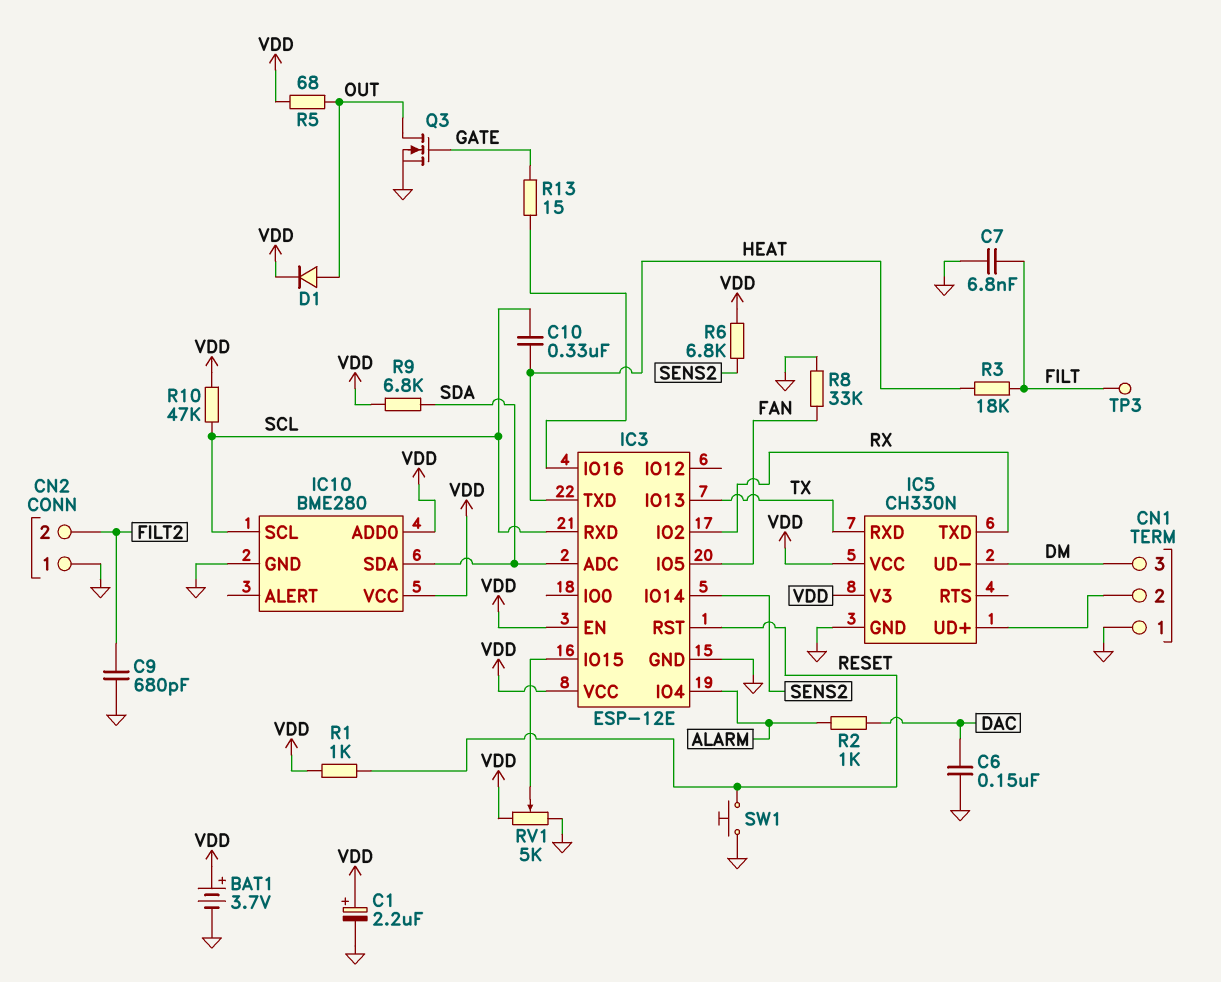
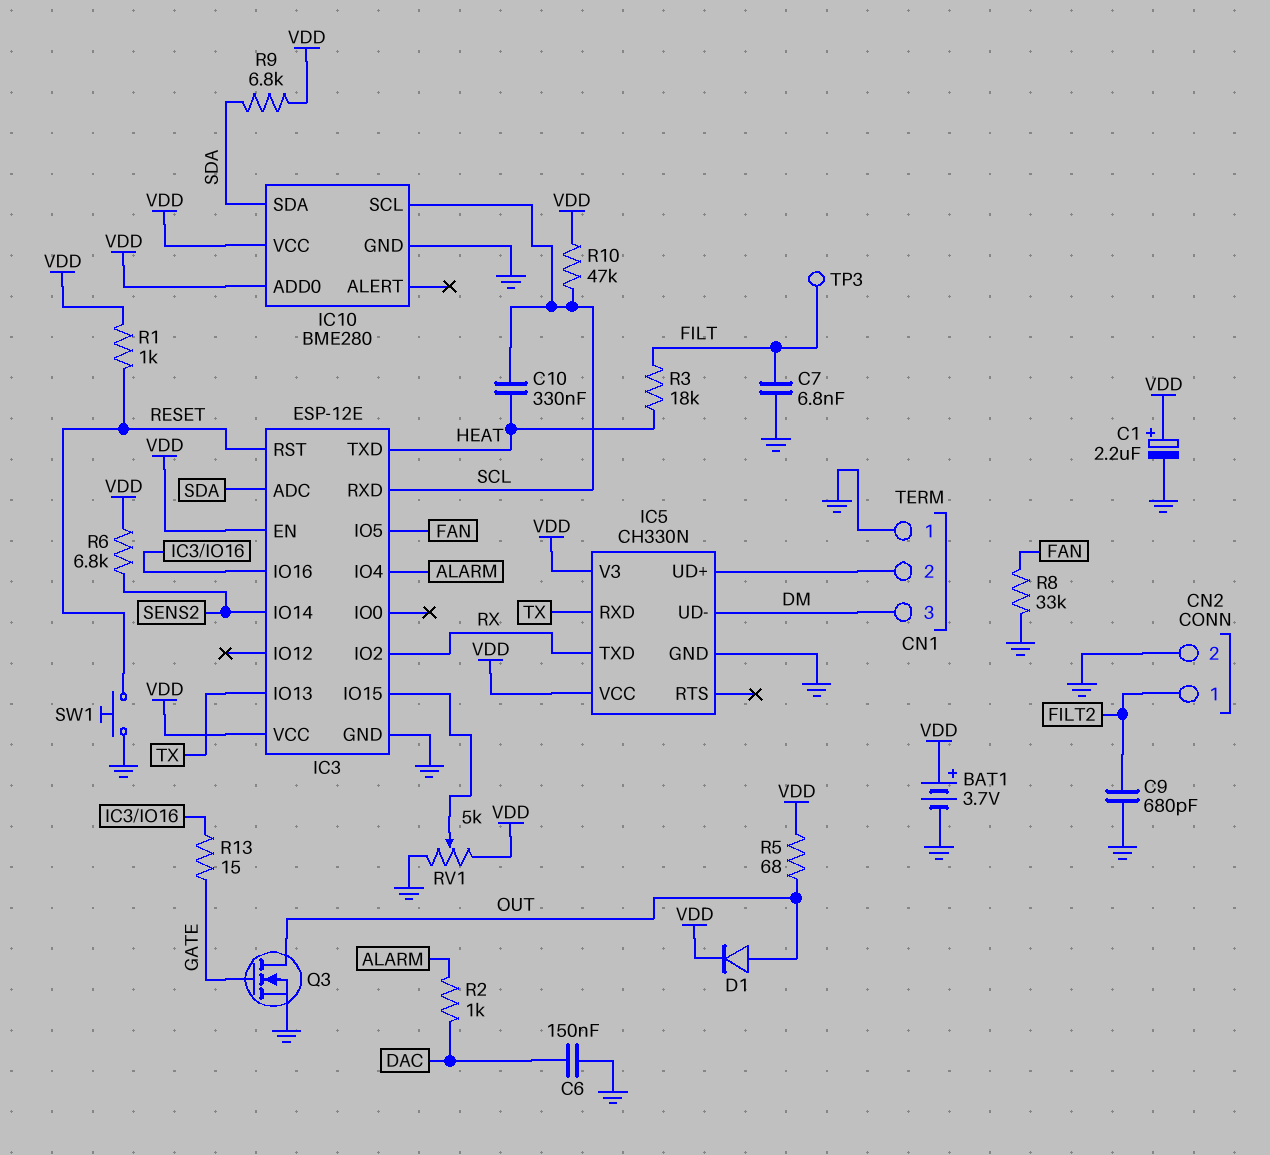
CN2 pin 1: GND -> FILT2
CN2 pin 2: FILT2 -> GND

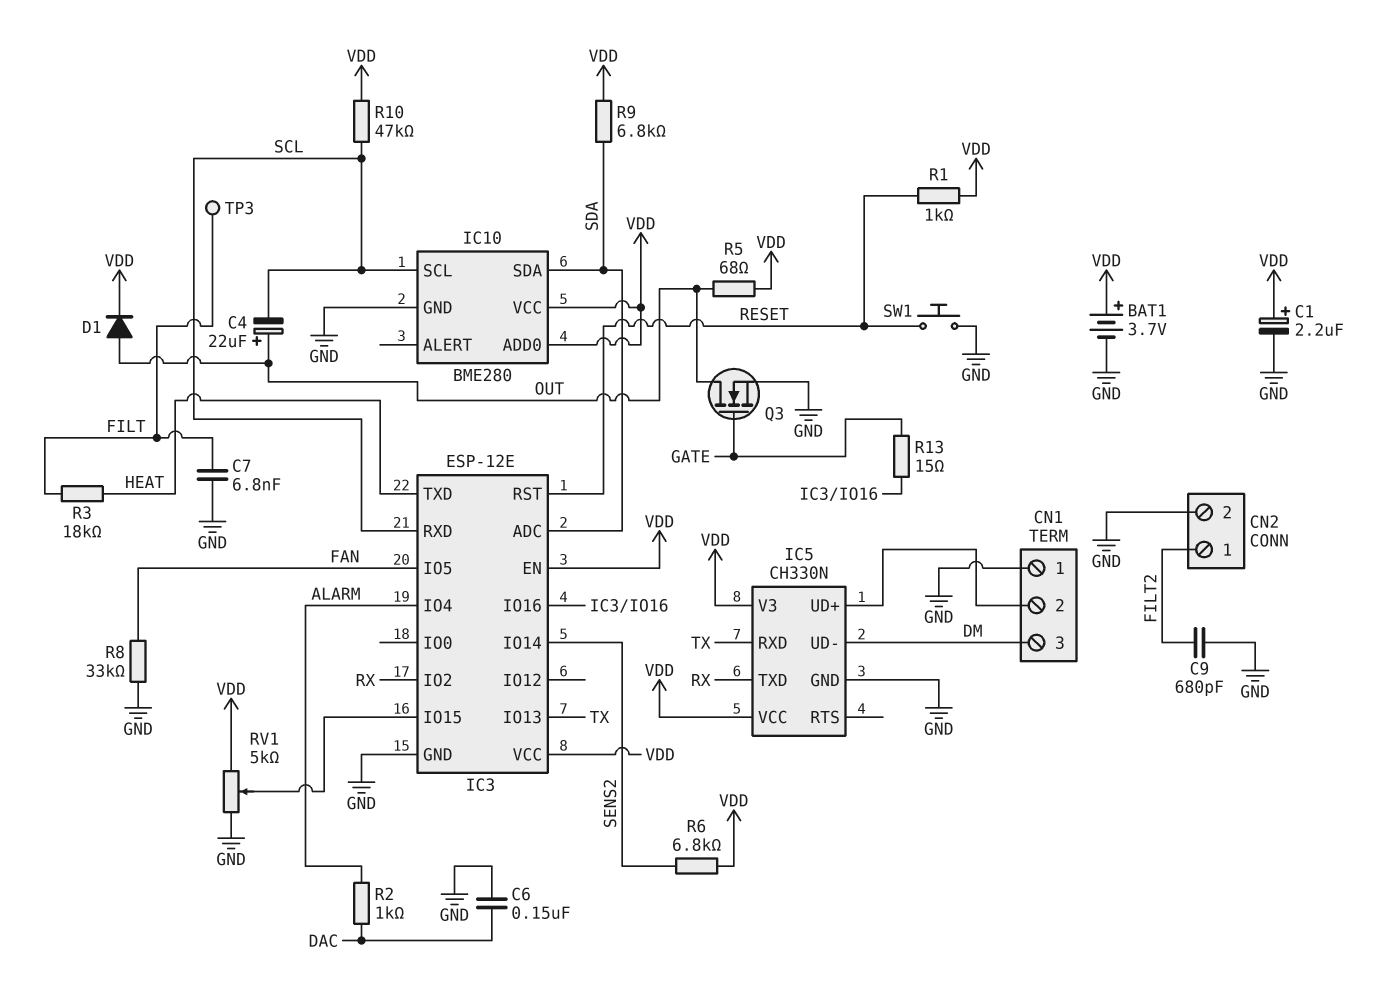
C4: none -> 22uF (plus OUT, minus SCL)
C10: 330nF (HEAT, SCL) -> none

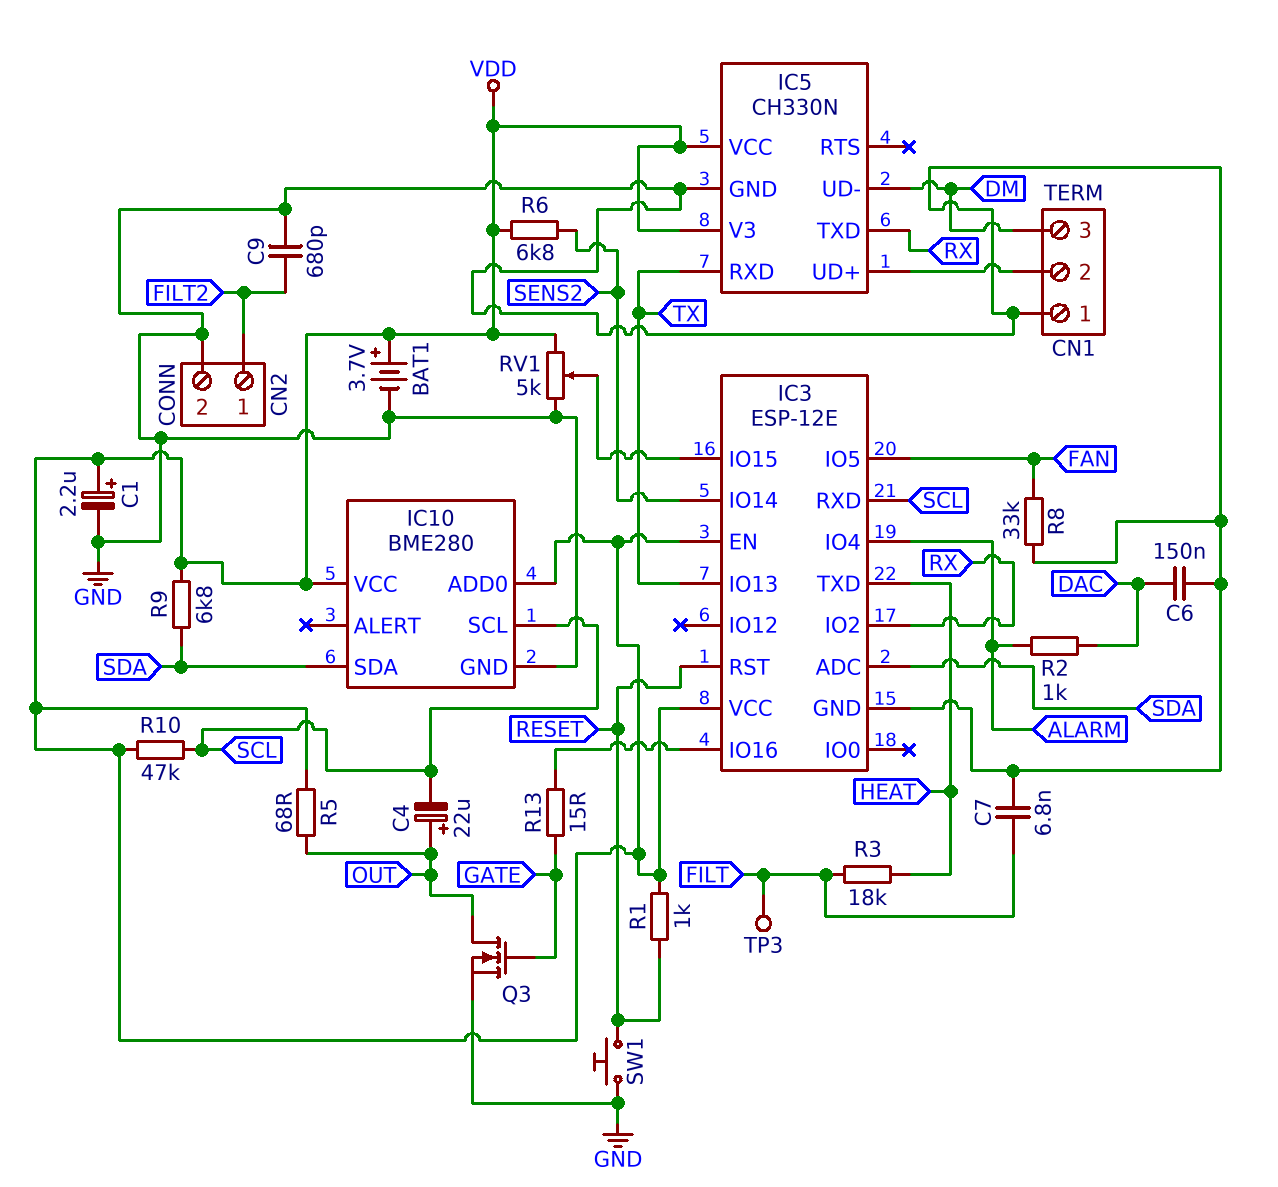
D1: diode (A OUT, K VDD) -> none

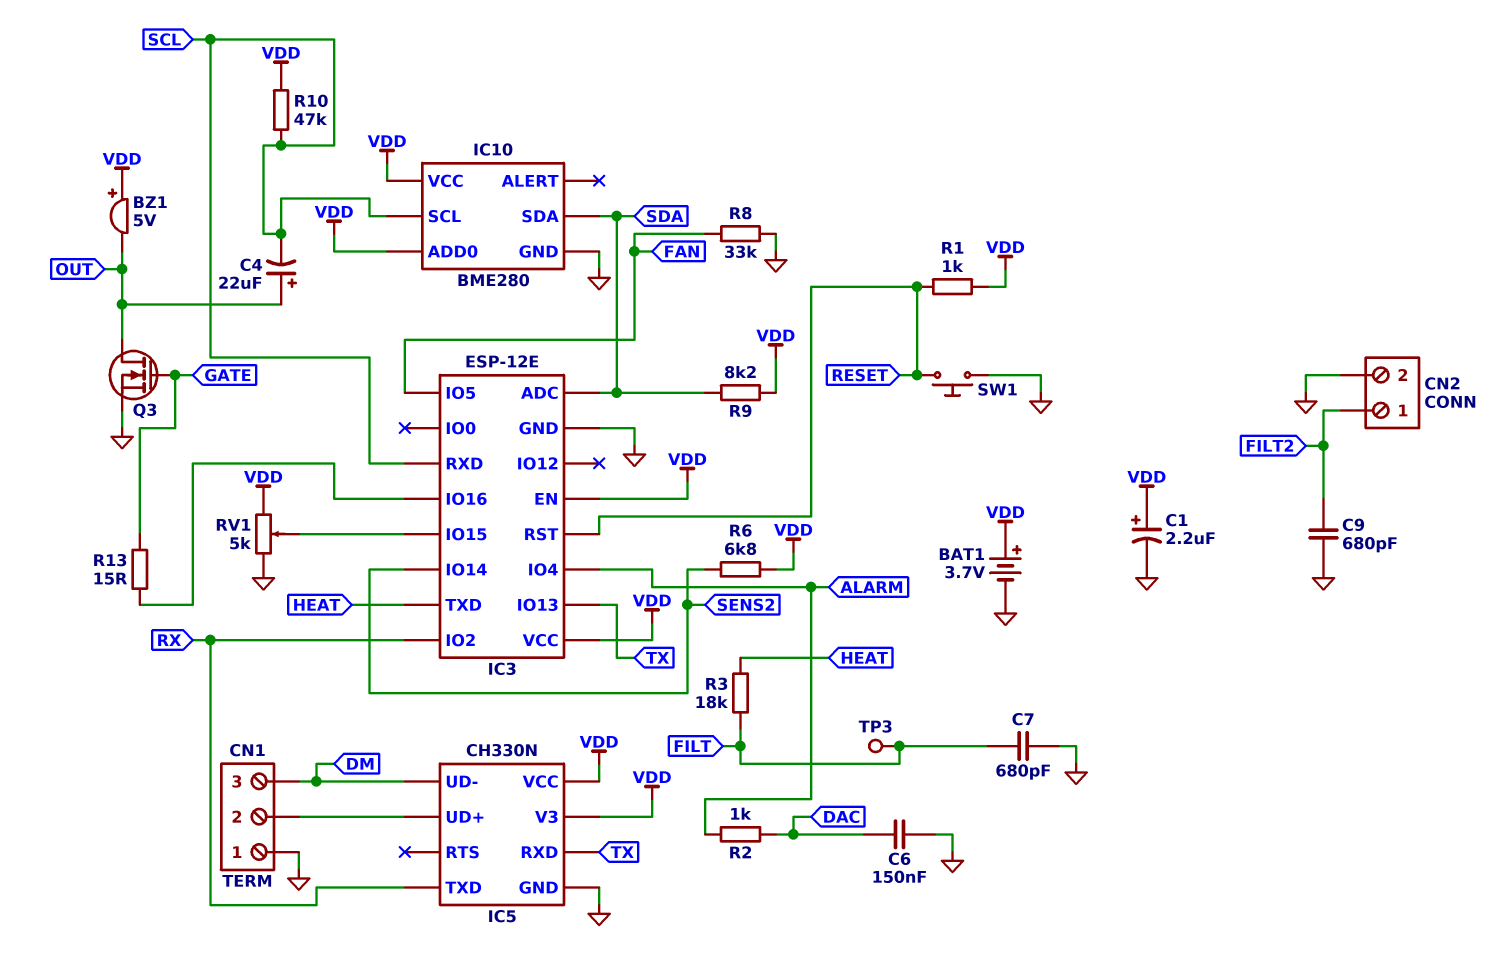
BZ1: none -> buzzer 5V (plus VDD, minus OUT)
C7: 6.8nF (FILT, GND) -> 680pF (FILT, GND)
R5: 68 (OUT, VDD) -> none
R9: 6.8k (SDA, VDD) -> 8.2k (SDA, VDD)

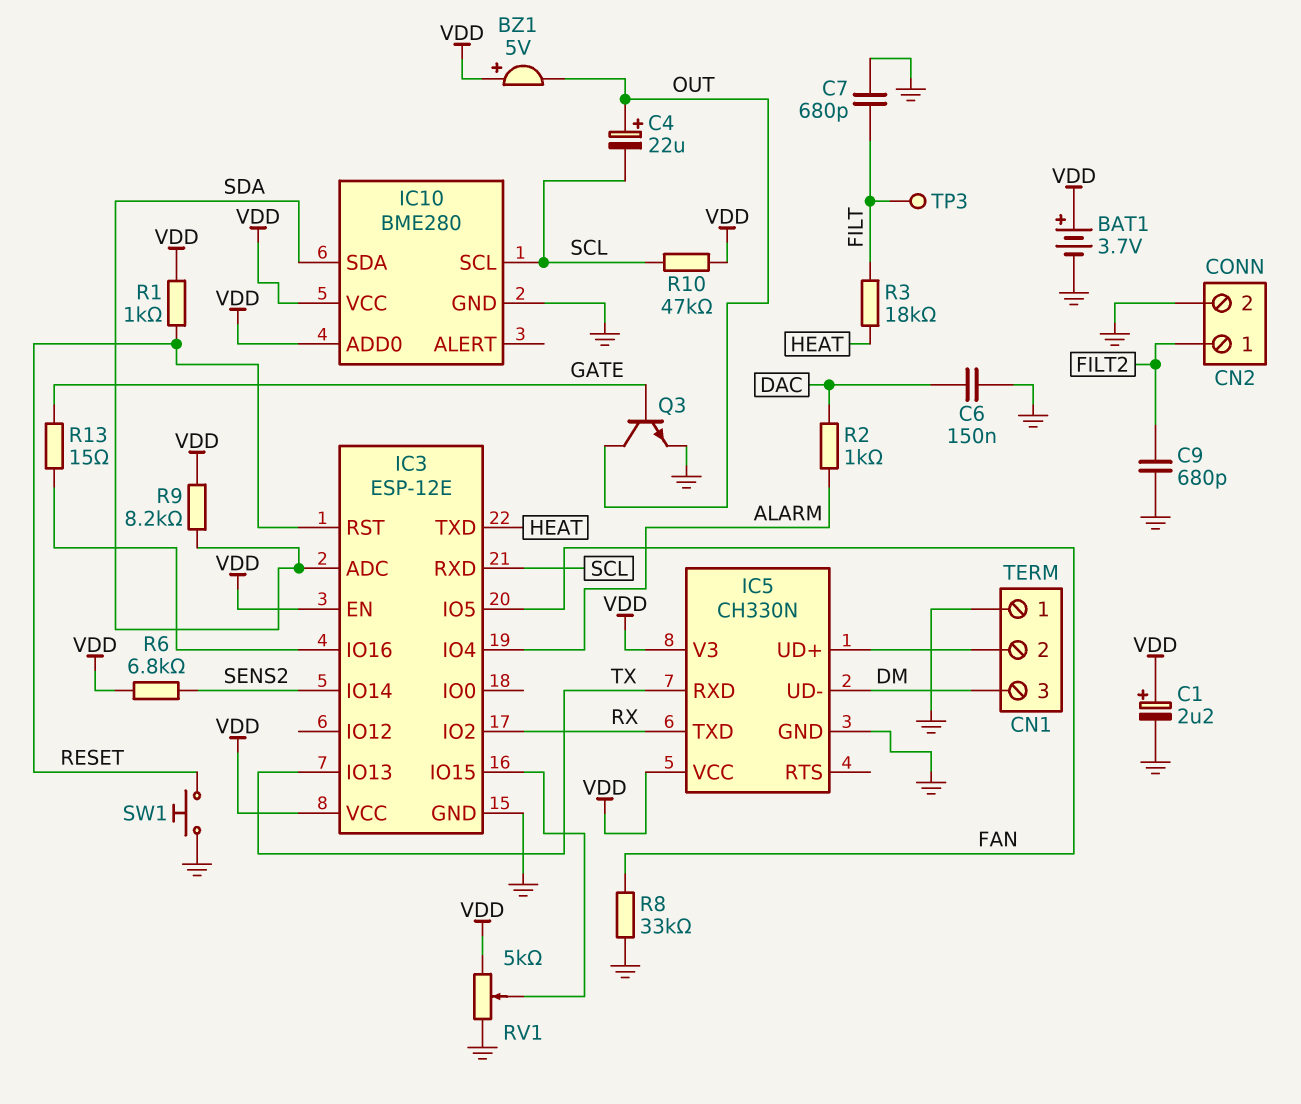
Q3: NMOS (G GATE, D OUT, S GND) -> NPN (B GATE, C OUT, E GND)

